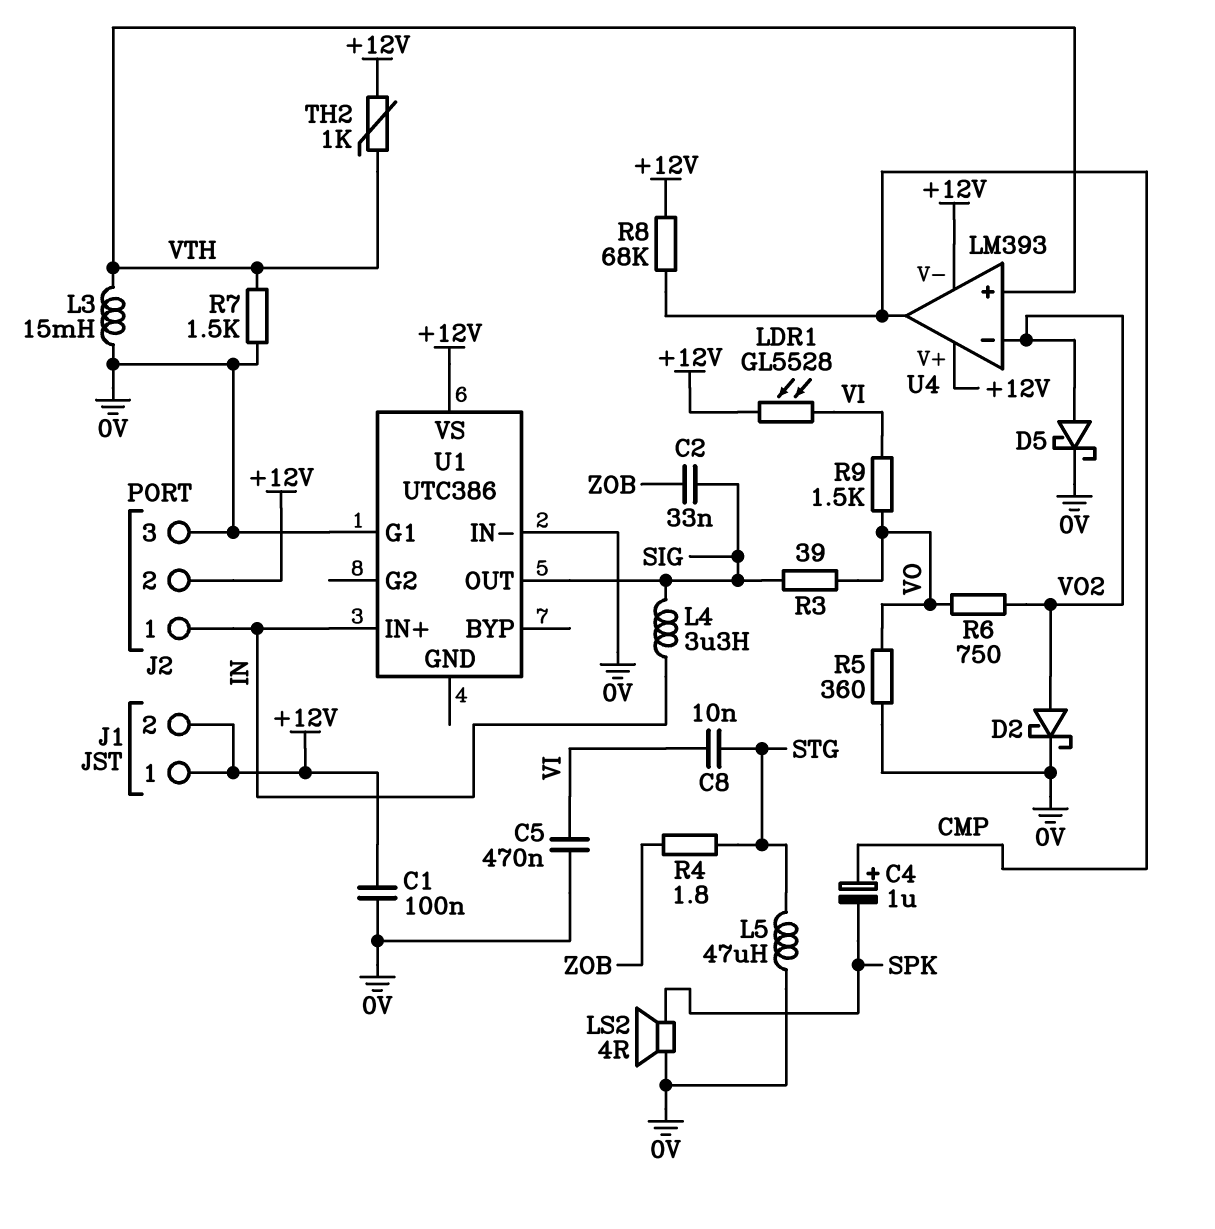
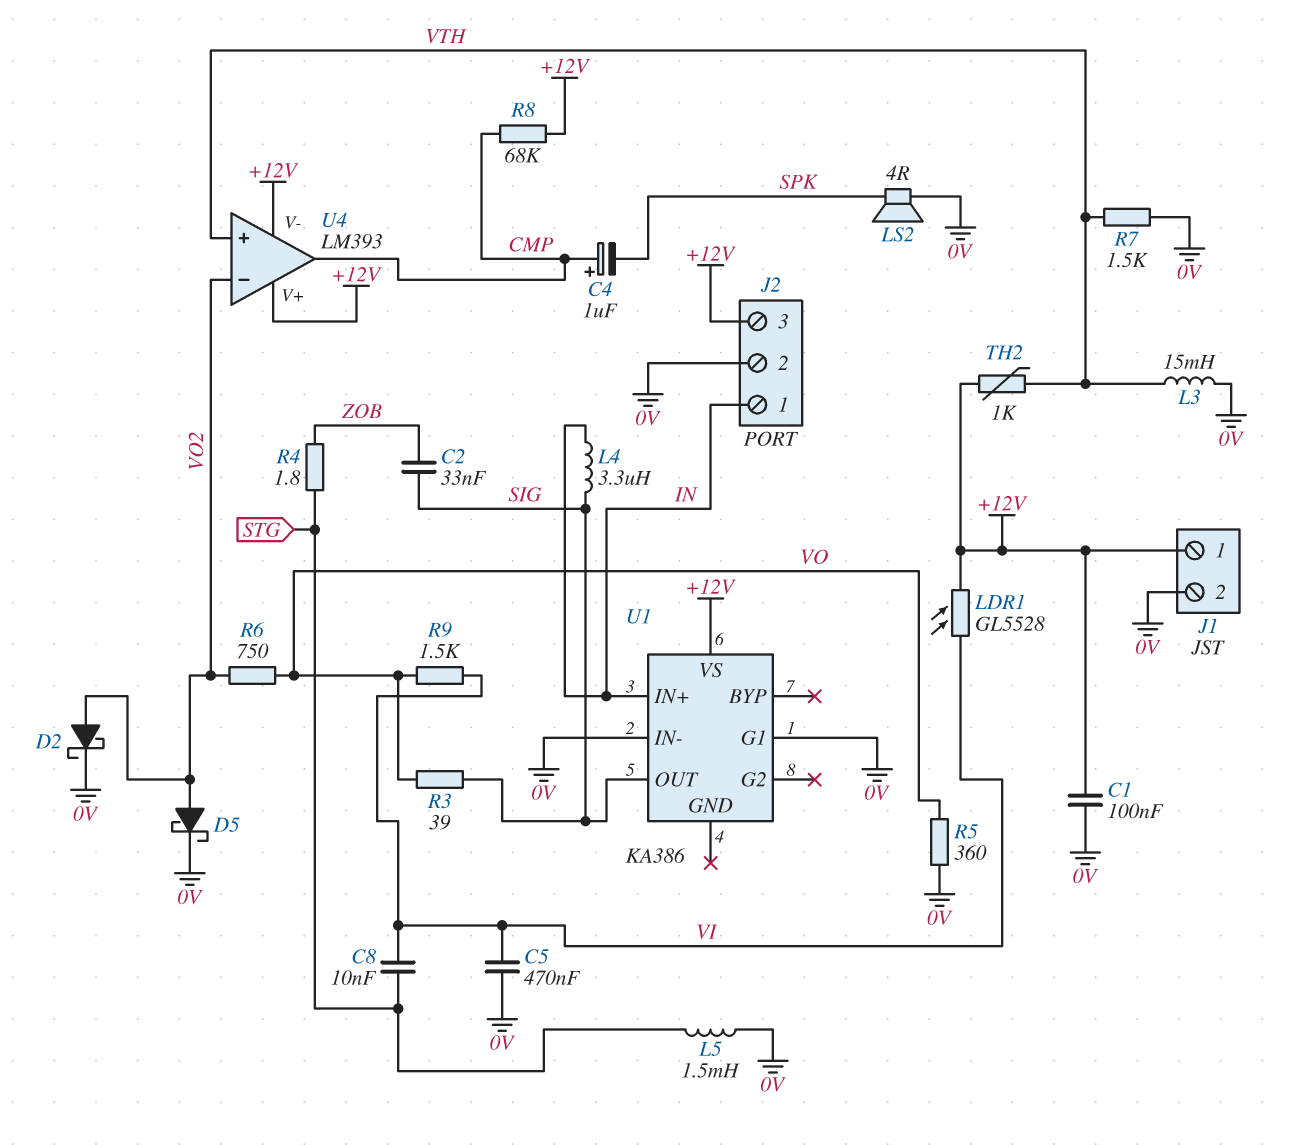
J1 pin 2: +12V -> 0V
J2 pin 2: +12V -> 0V
J2 pin 3: 0V -> +12V
L5: 47uH (0V, STG) -> 1.5mH (0V, STG)
U1: UTC386 -> KA386

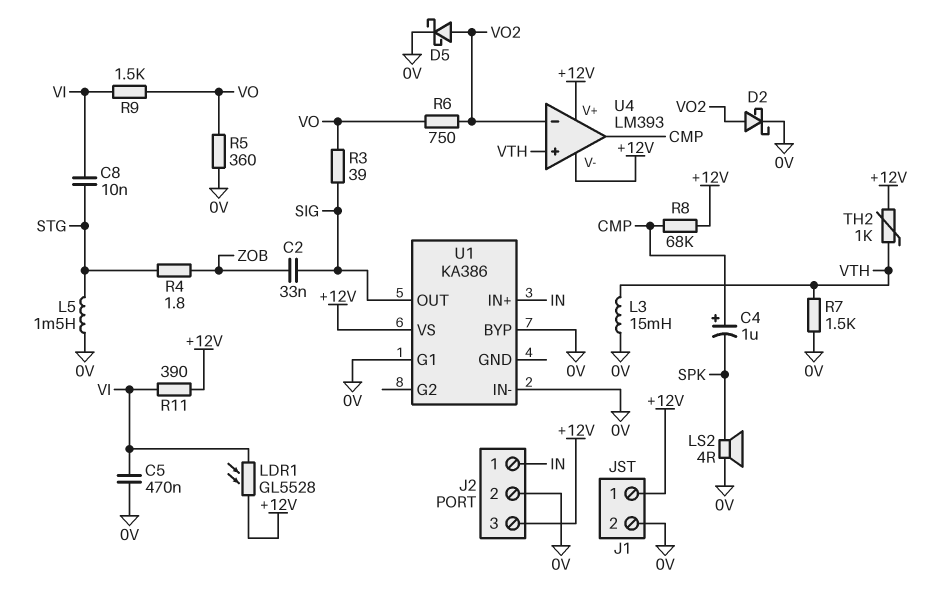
C1: 100nF (+12V, 0V) -> none
L4: 3.3uH (IN, SIG) -> none
R11: none -> 390 (+12V, VI)
U1 pin BYP: none -> 0V

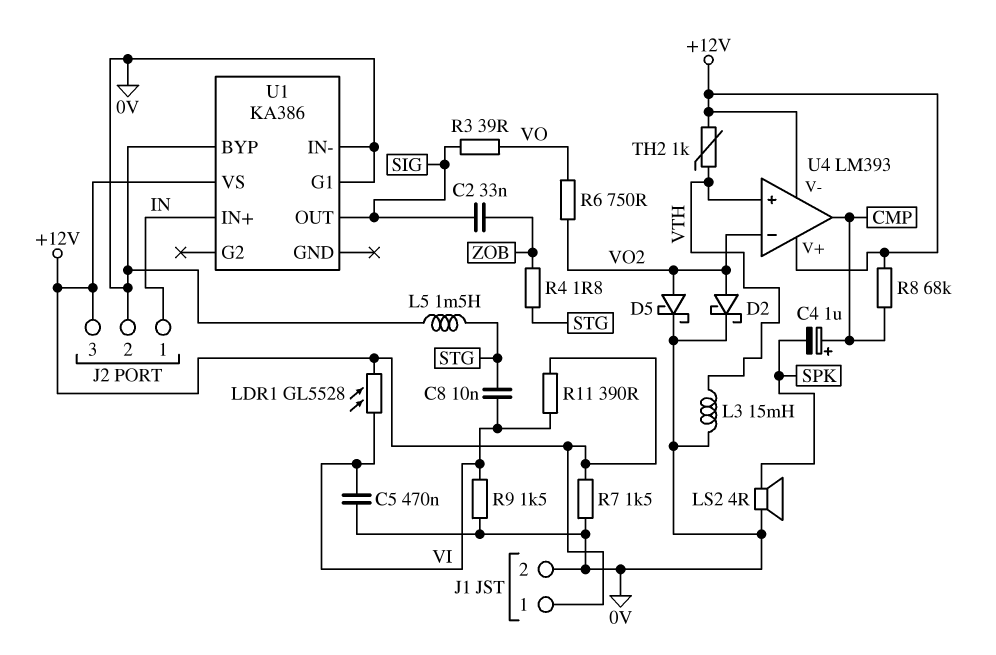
R5: 360 (0V, VO) -> none
R7: 1.5k (0V, VTH) -> 1.5k (+12V, 0V)
R9: 1.5k (VI, VO) -> 1.5k (0V, VI)

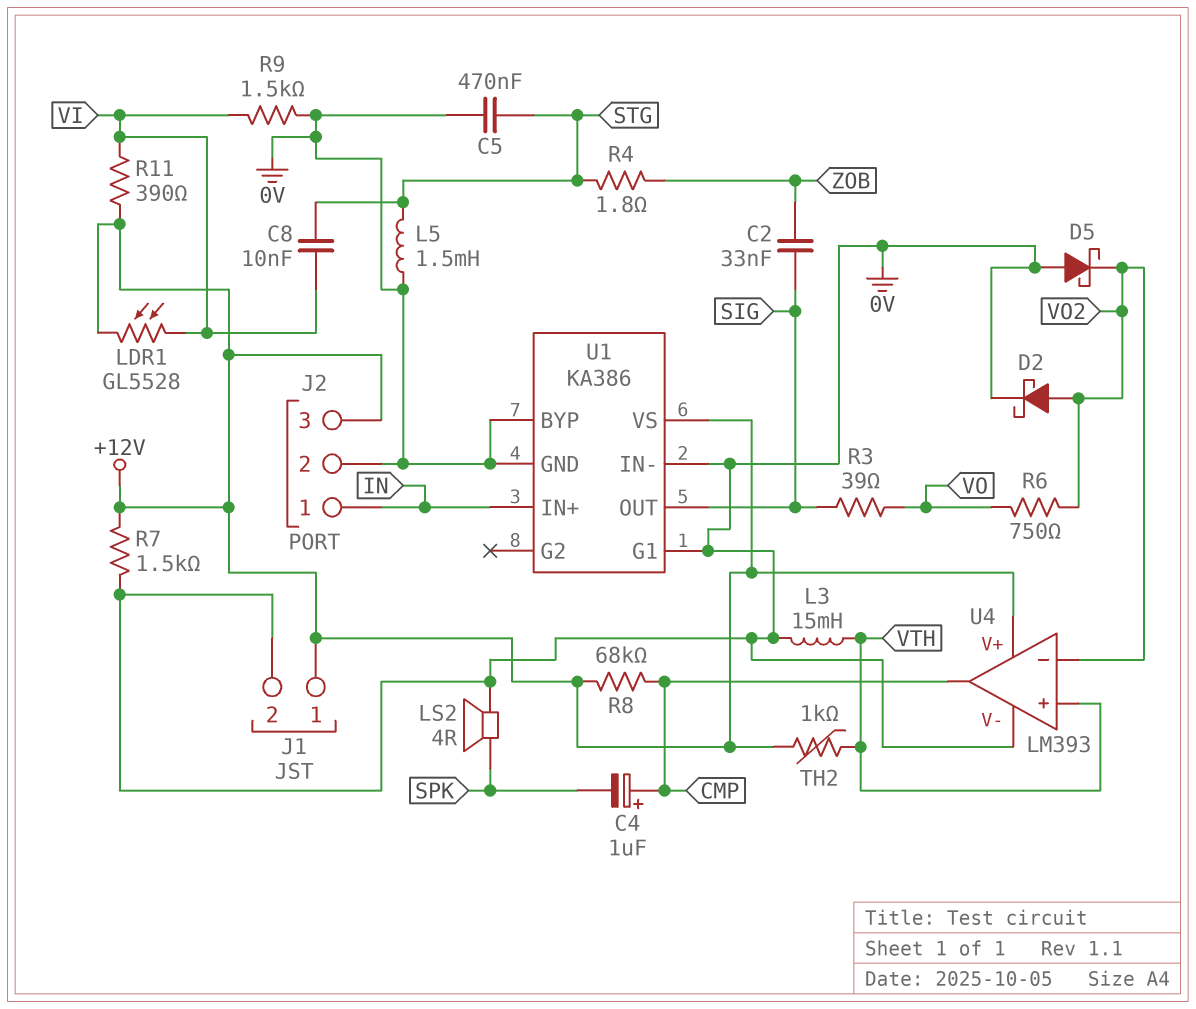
C5: 470nF (0V, VI) -> 470nF (0V, STG)
D5: schottky (A VO2, K 0V) -> schottky (A 0V, K VO2)
U1 pin GND: none -> 0V
U4 pin V-: +12V -> 0V

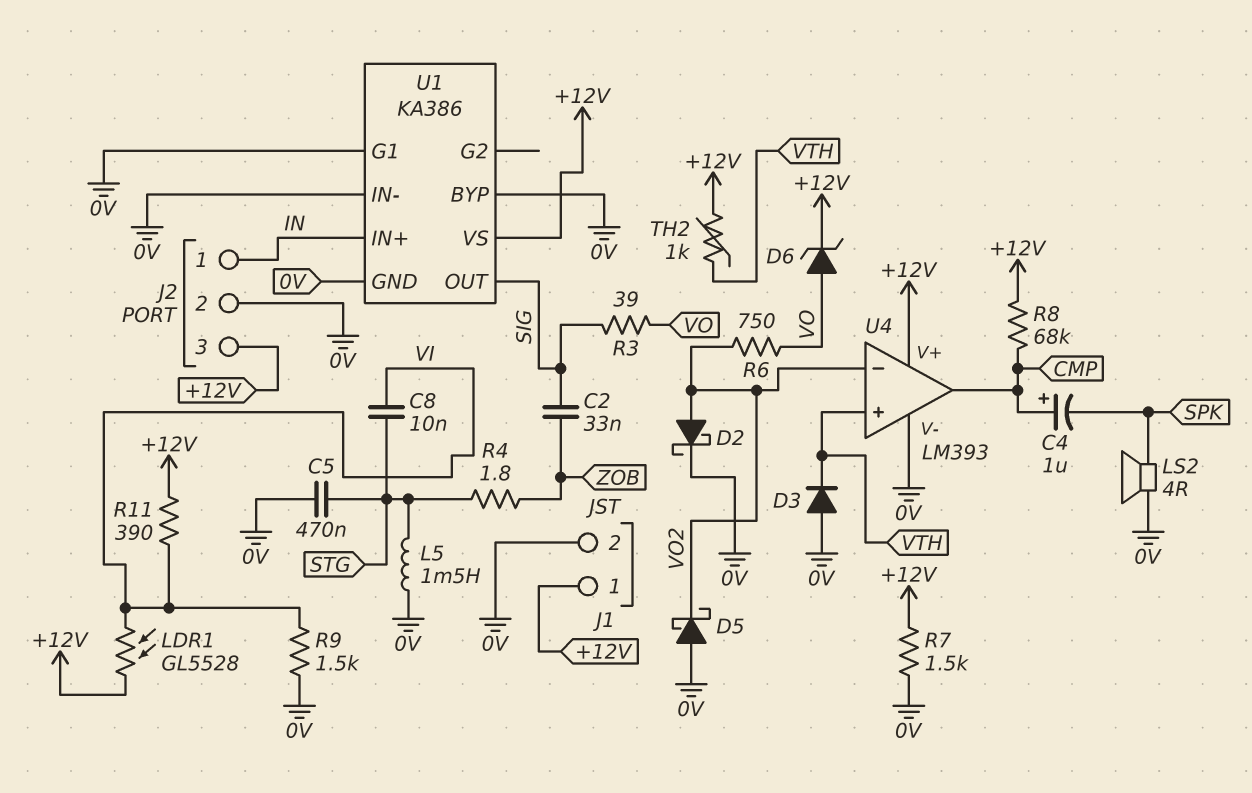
D3: none -> diode (A 0V, K VTH)
D6: none -> zener (A VO, K +12V)
L3: 15mH (0V, VTH) -> none

